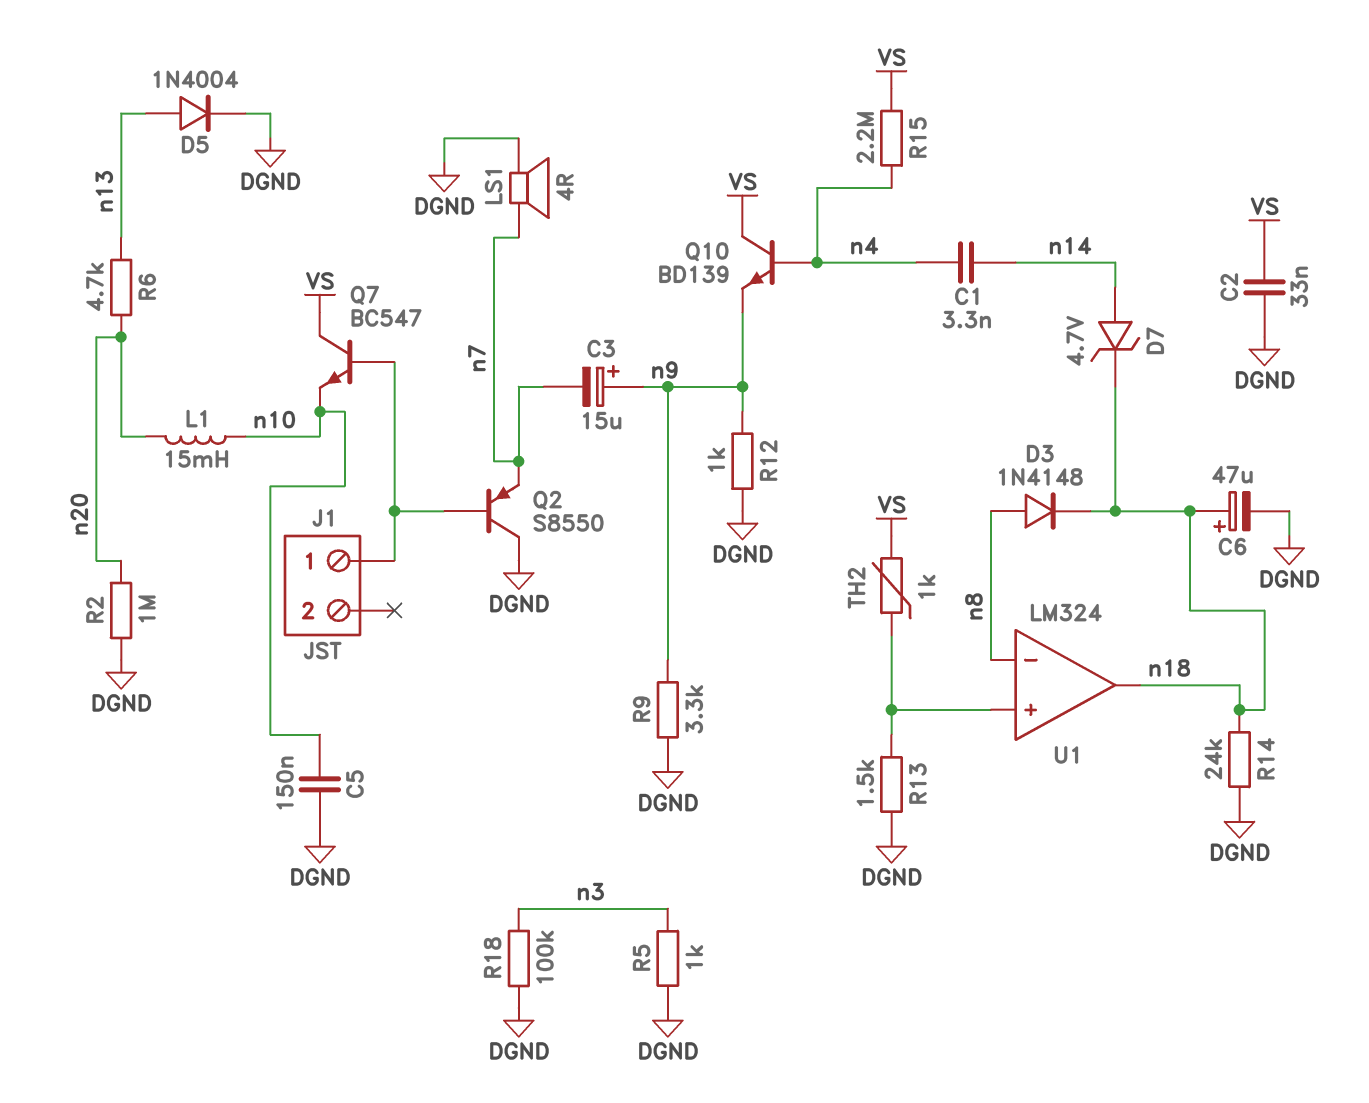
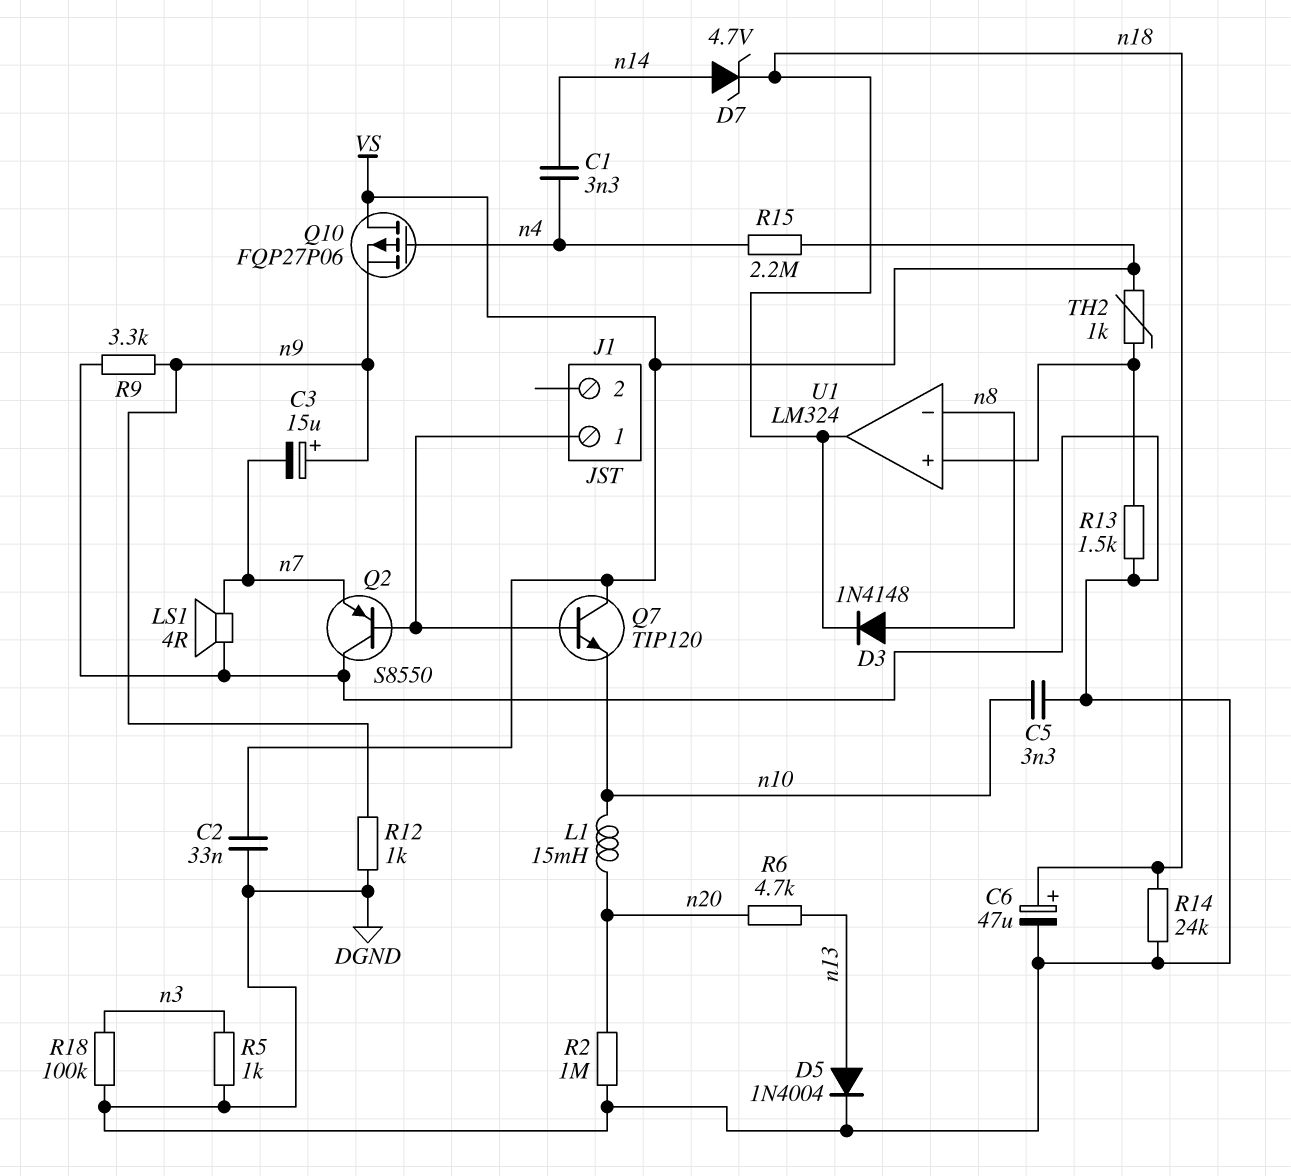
C5: 150nF (DGND, n10) -> 3.3nF (DGND, n10)
Q7: NPN BC547 (B J1/1, C VS, E n10) -> NPN TIP120 (B J1/1, C VS, E n10)
Q10: NPN BD139 (B n4, C VS, E n9) -> PMOS FQP27P06 (G n4, D VS, S n9)

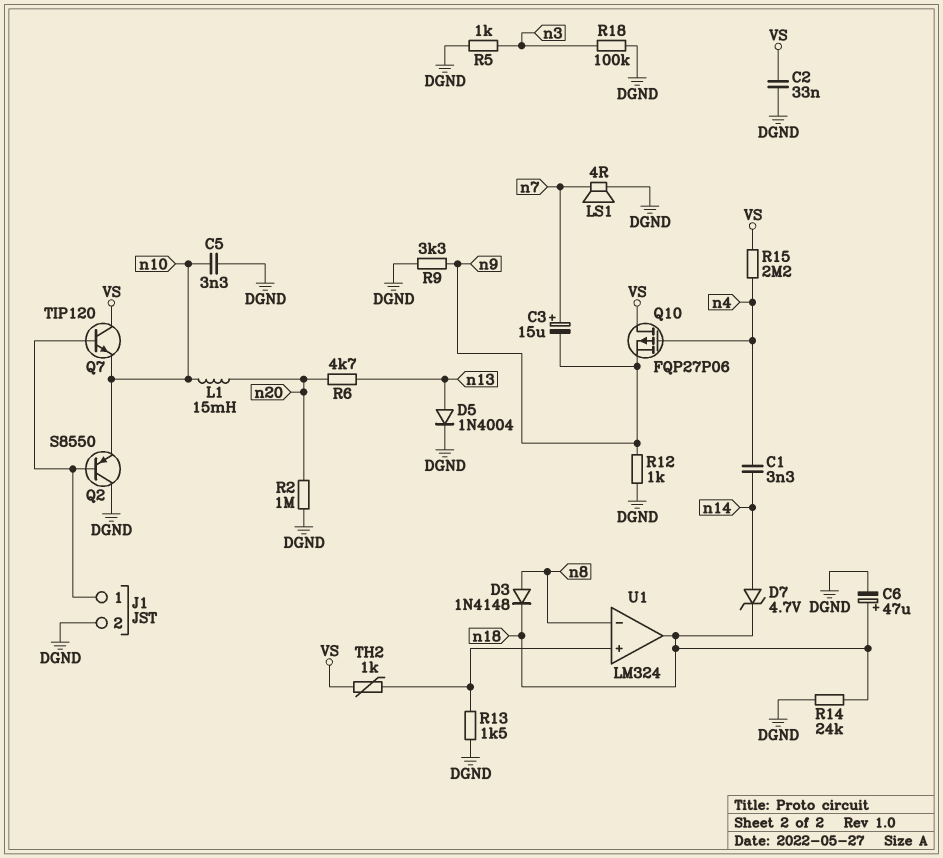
C3: 15uF (plus n9, minus n7) -> 15uF (plus n7, minus n9)
J1 pin 2: none -> DGND
Q2: PNP S8550 (B J1/1, C DGND, E n7) -> PNP S8550 (B J1/1, C DGND, E n10)

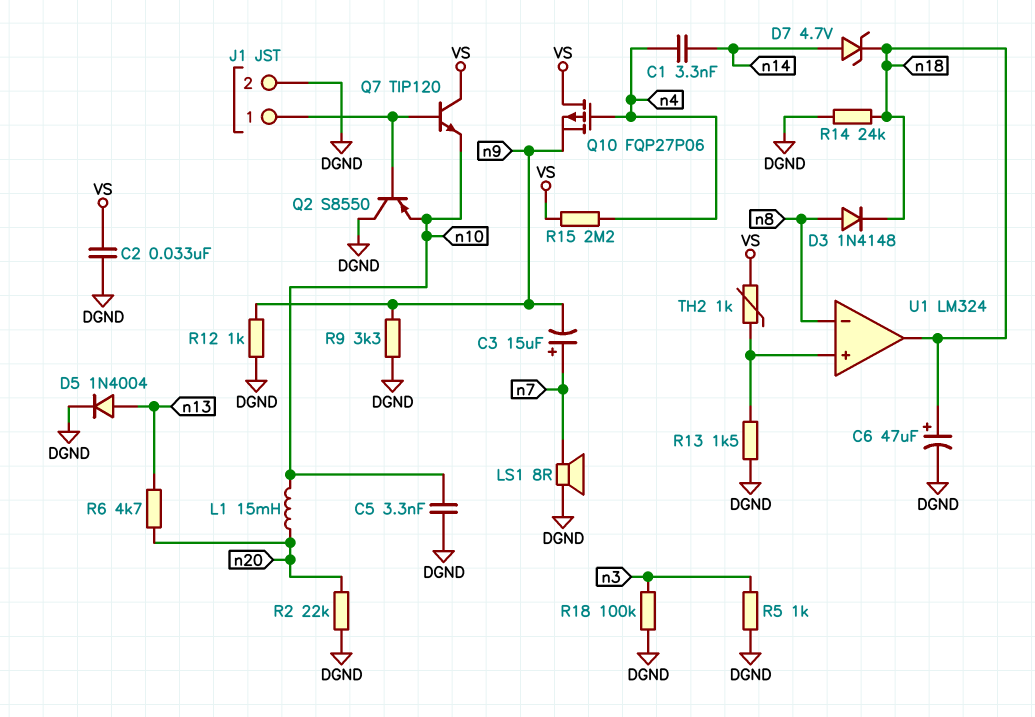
LS1: speaker 4R (DGND, n7) -> speaker 8R (DGND, n7)
R2: 1M (DGND, n20) -> 22k (DGND, n20)

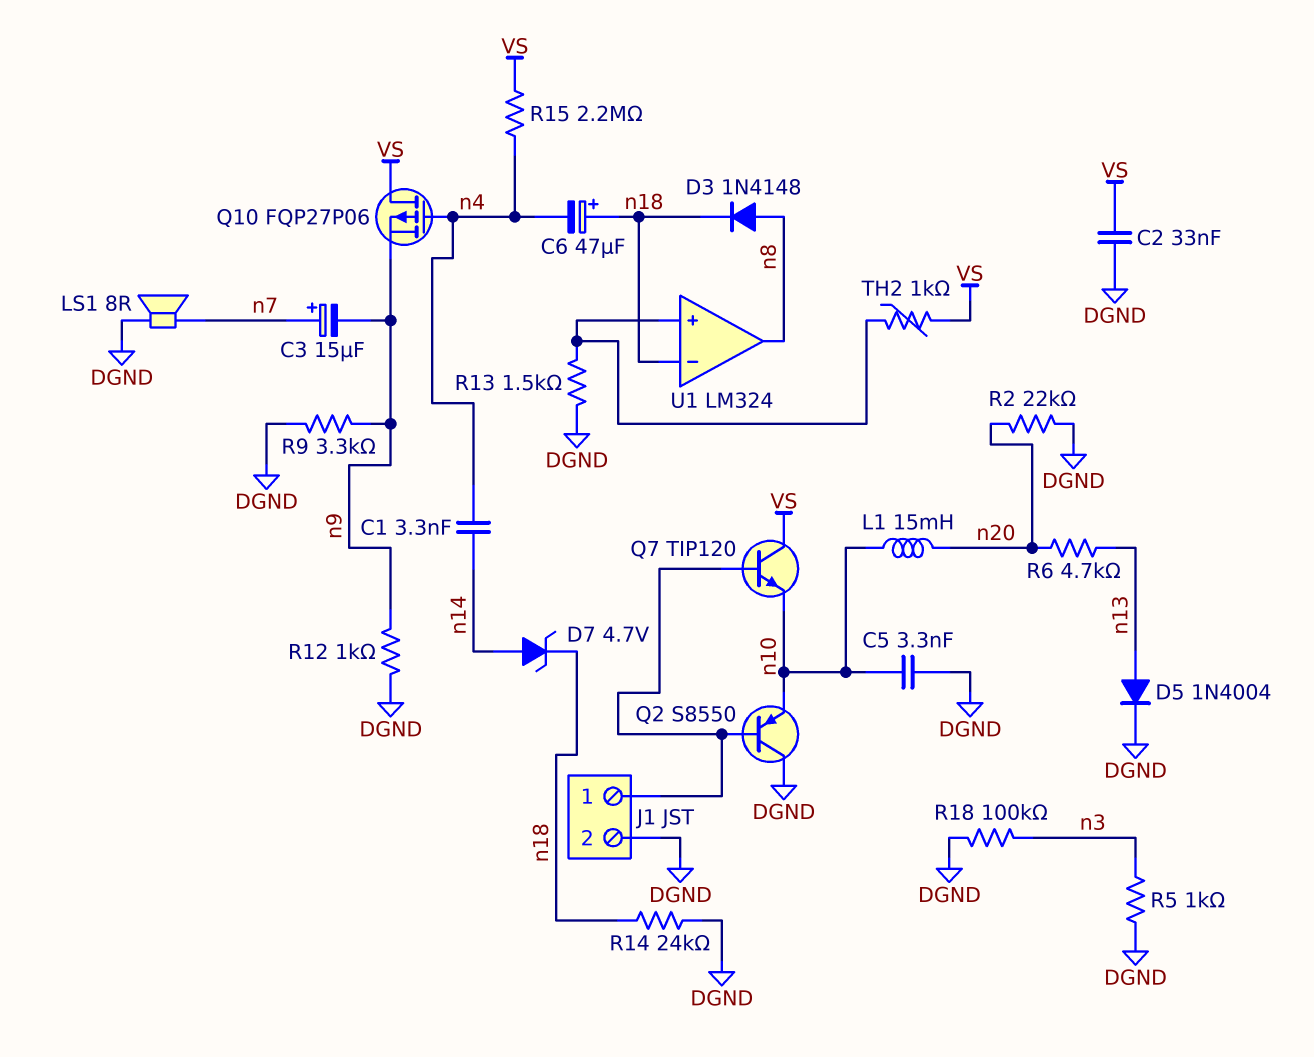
C6: 47uF (plus n18, minus DGND) -> 47uF (plus n18, minus n4)
U1 pin in-: n8 -> n18
U1 pin out: n18 -> n8

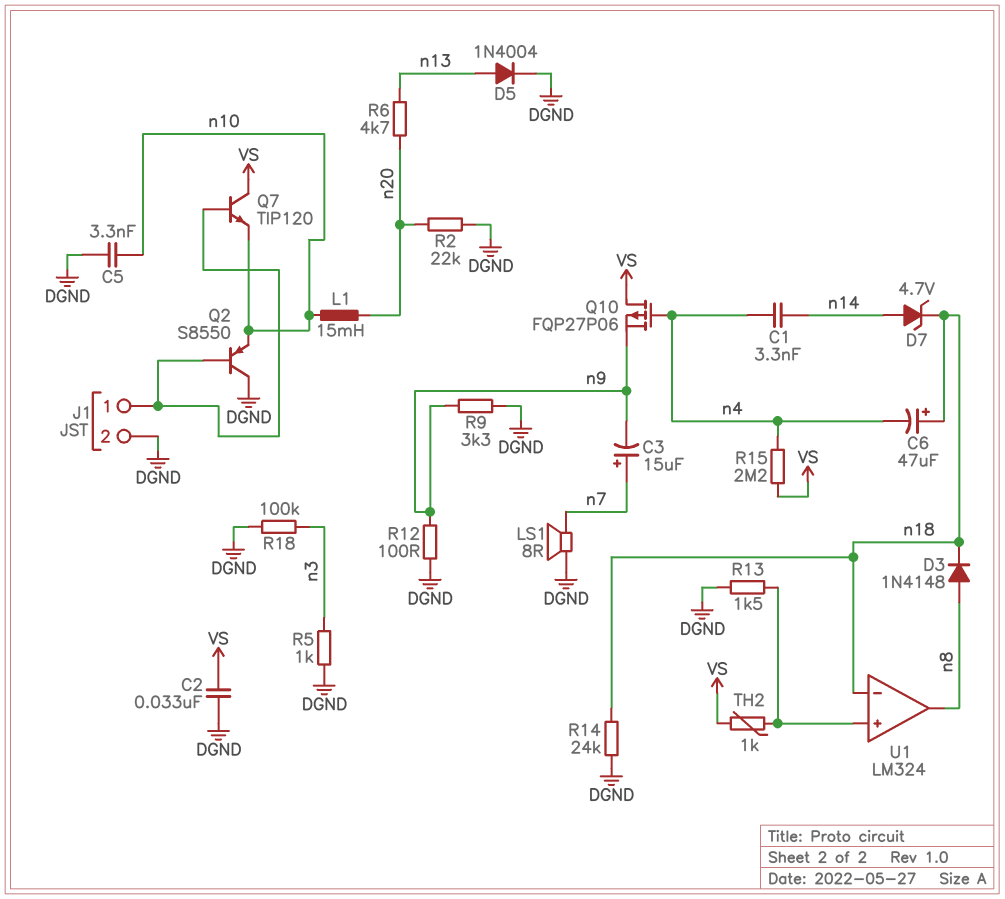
R12: 1k (DGND, n9) -> 100 (DGND, n9)

